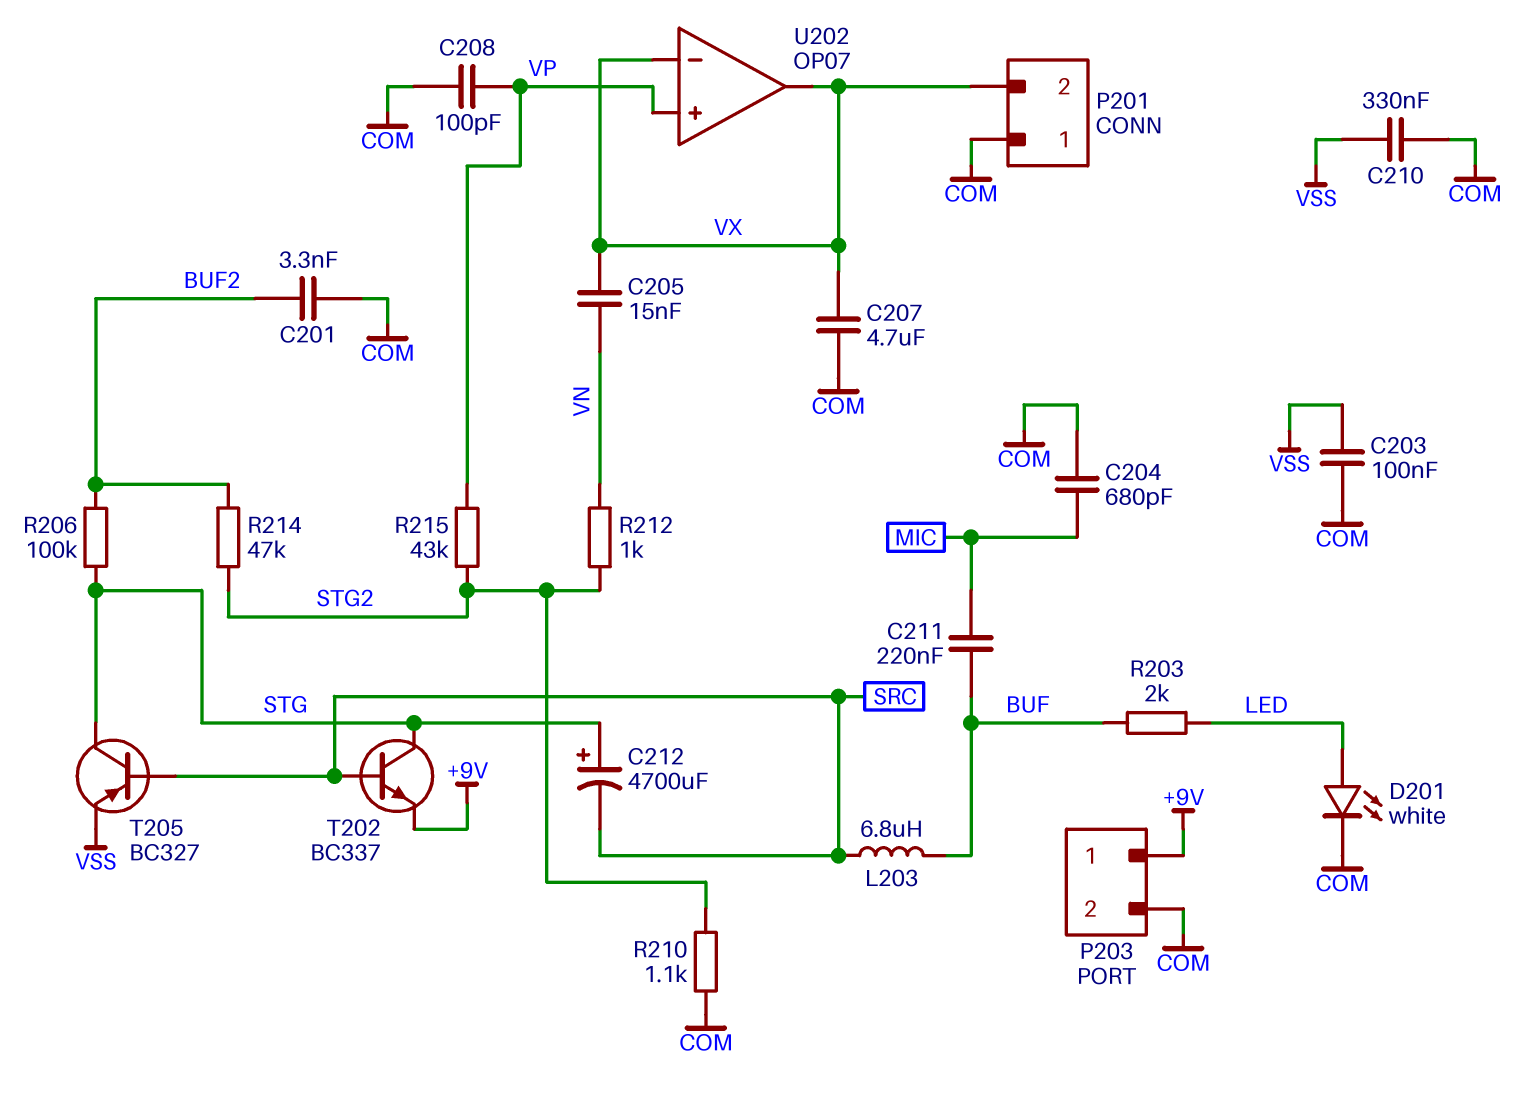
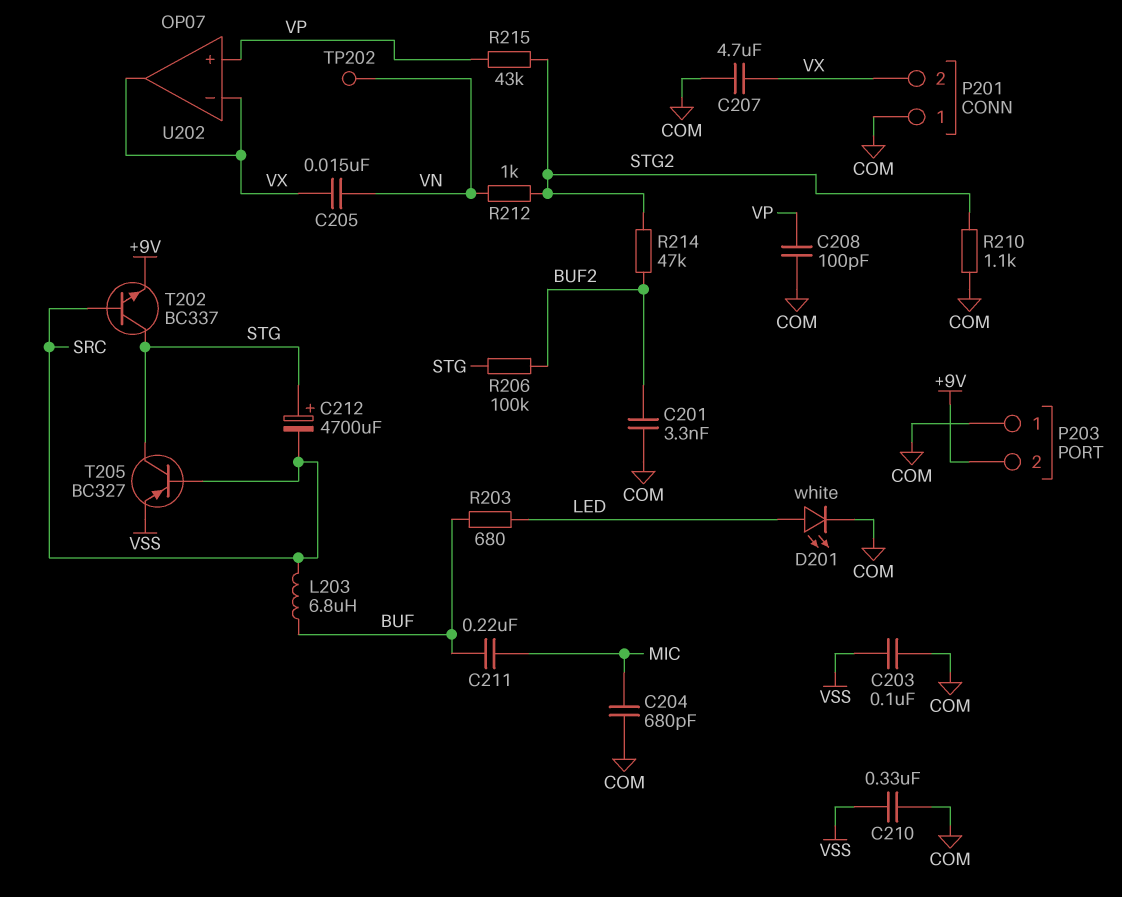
P203 pin 1: +9V -> COM
P203 pin 2: COM -> +9V
R203: 2k (BUF, LED) -> 680 (BUF, LED)
TP202: none -> test point (VN)

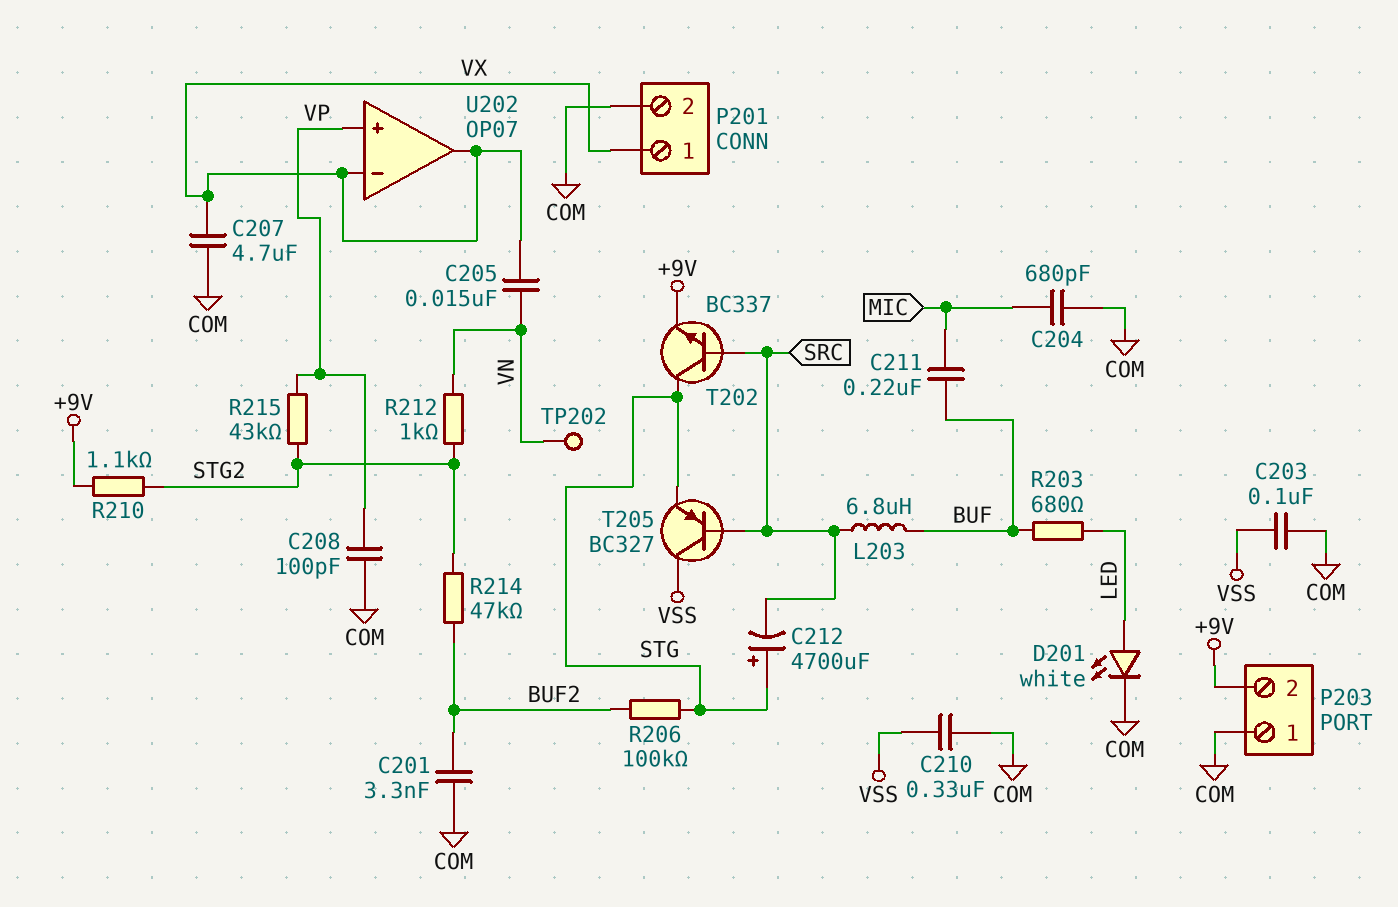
P201 pin 1: COM -> VX
P201 pin 2: VX -> COM
R210: 1.1k (COM, STG2) -> 1.1k (+9V, STG2)
T205: PNP BC327 (B SRC, C STG, E VSS) -> PNP BC327 (B SRC, C VSS, E STG)

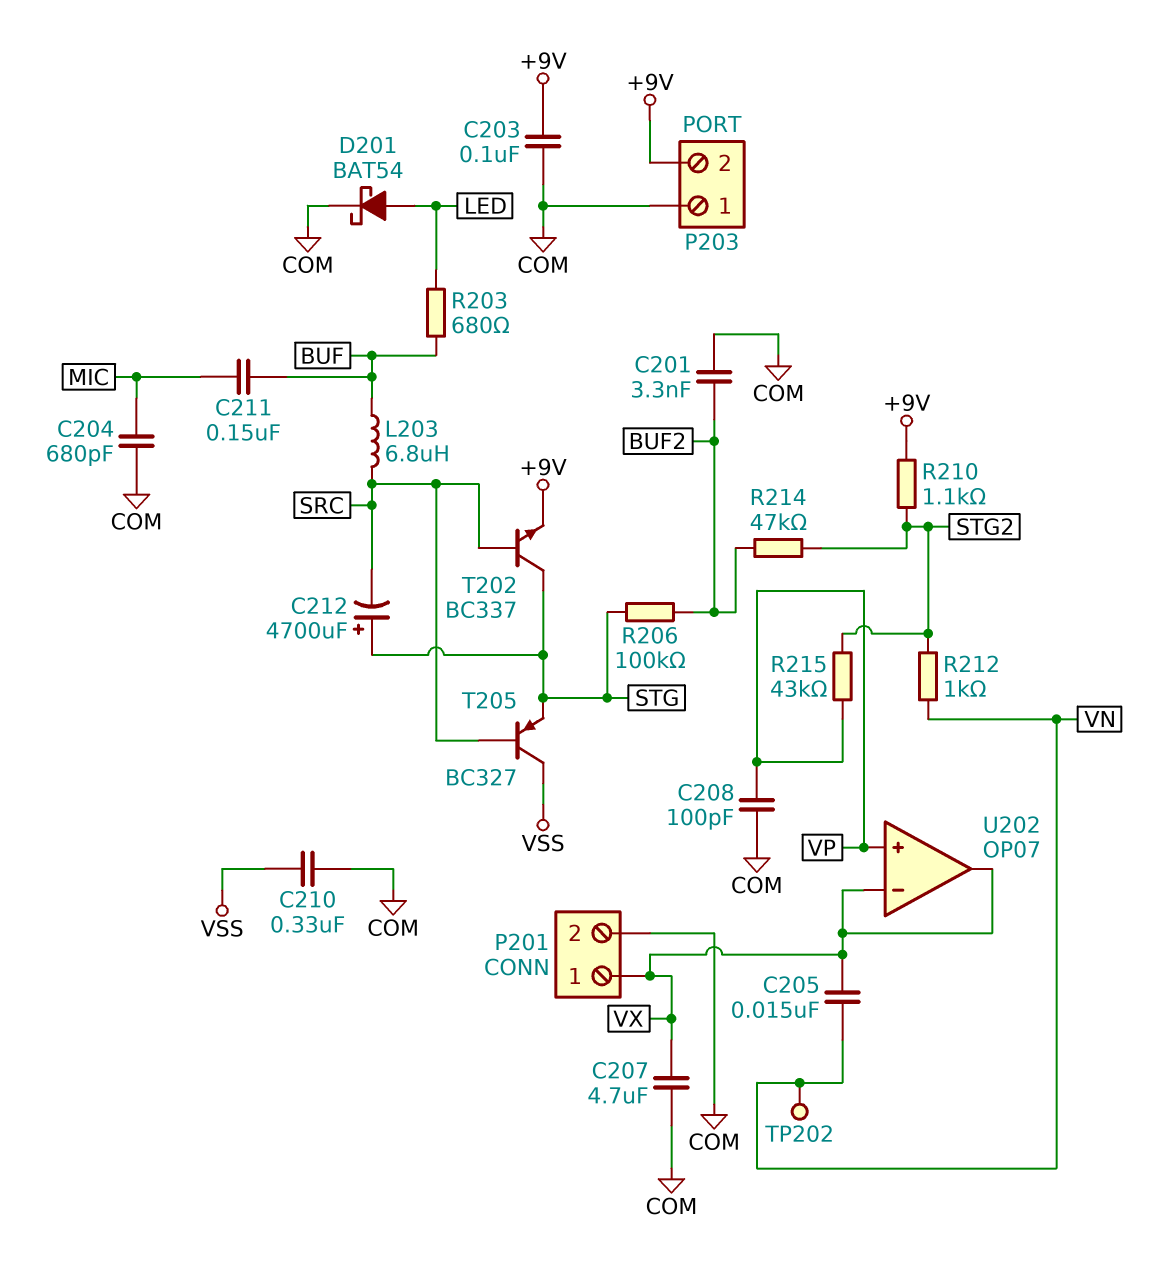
C203: 100nF (COM, VSS) -> 100nF (+9V, COM)
C211: 220nF (BUF, MIC) -> 150nF (BUF, MIC)
D201: LED white (A LED, K COM) -> schottky BAT54 (A LED, K COM)

